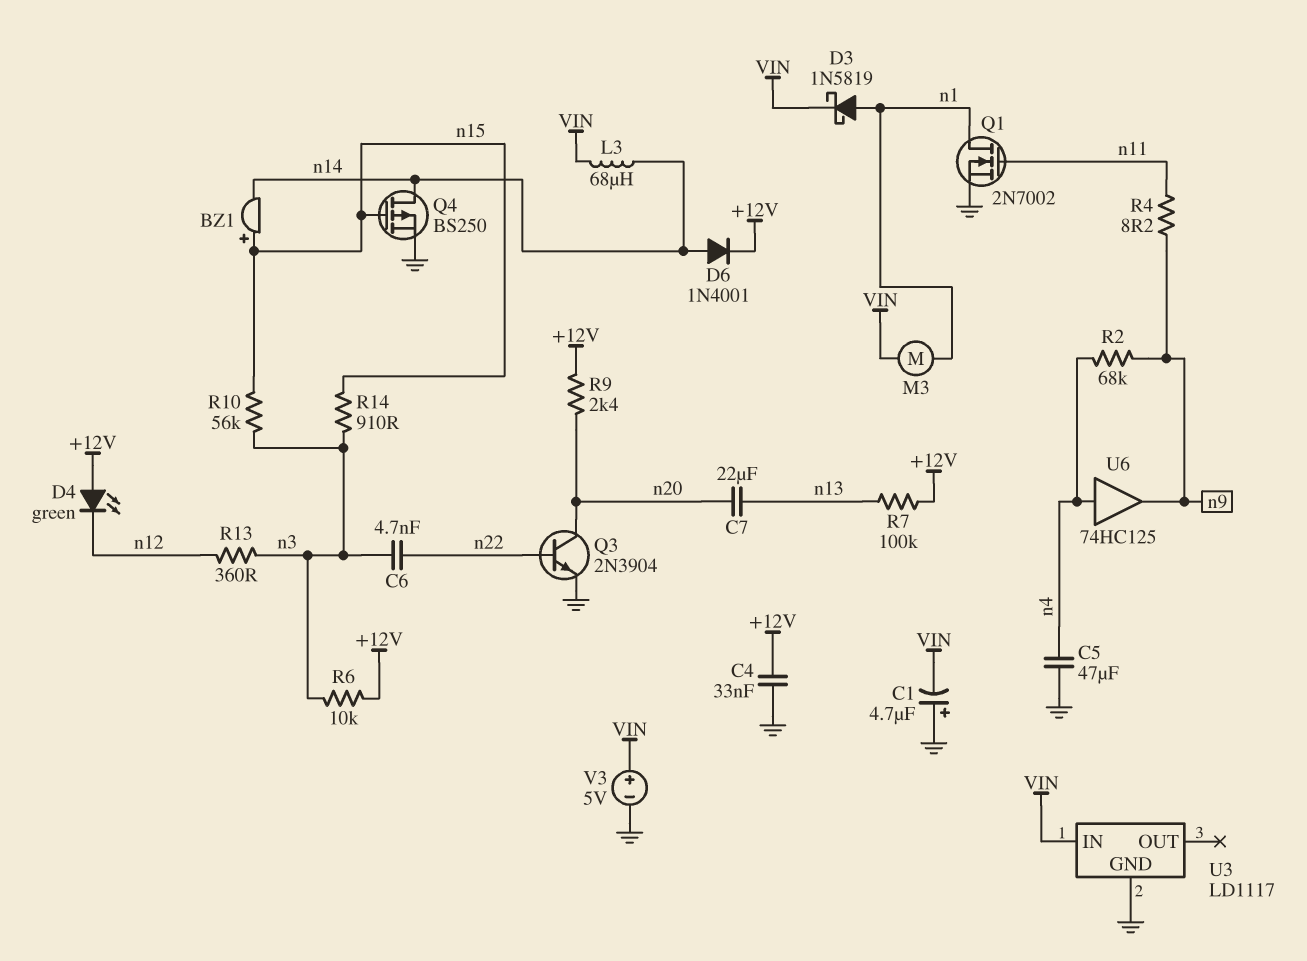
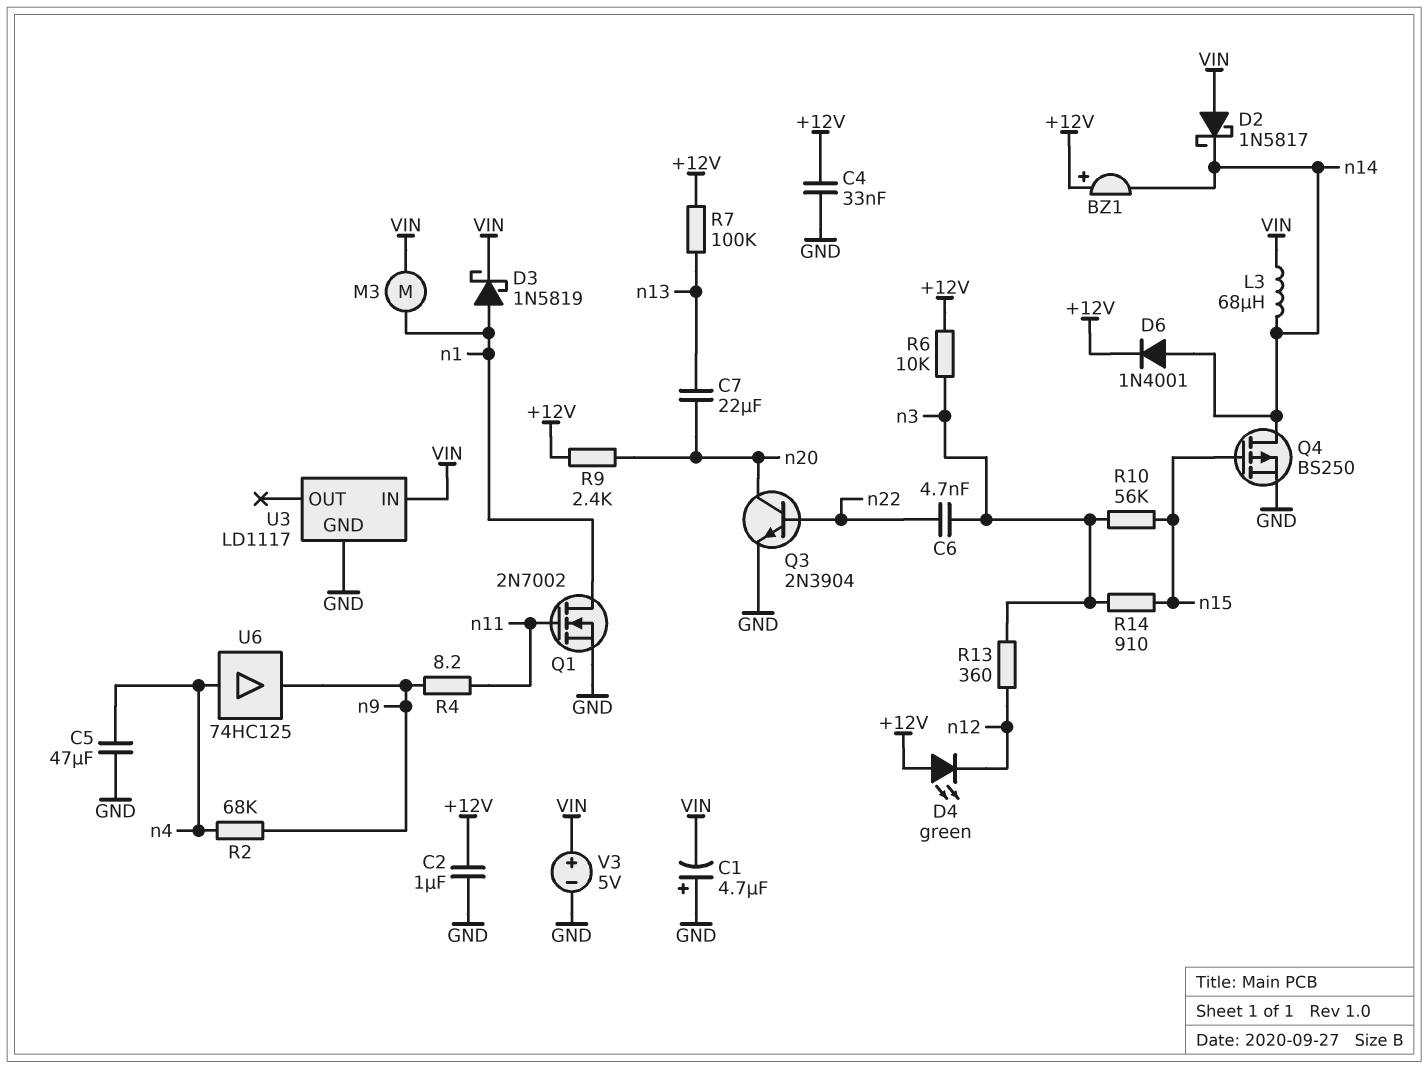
BZ1: buzzer (plus n15, minus n14) -> buzzer (plus +12V, minus n14)
C2: none -> 1uF (+12V, GND)
D2: none -> schottky 1N5817 (A VIN, K n14)

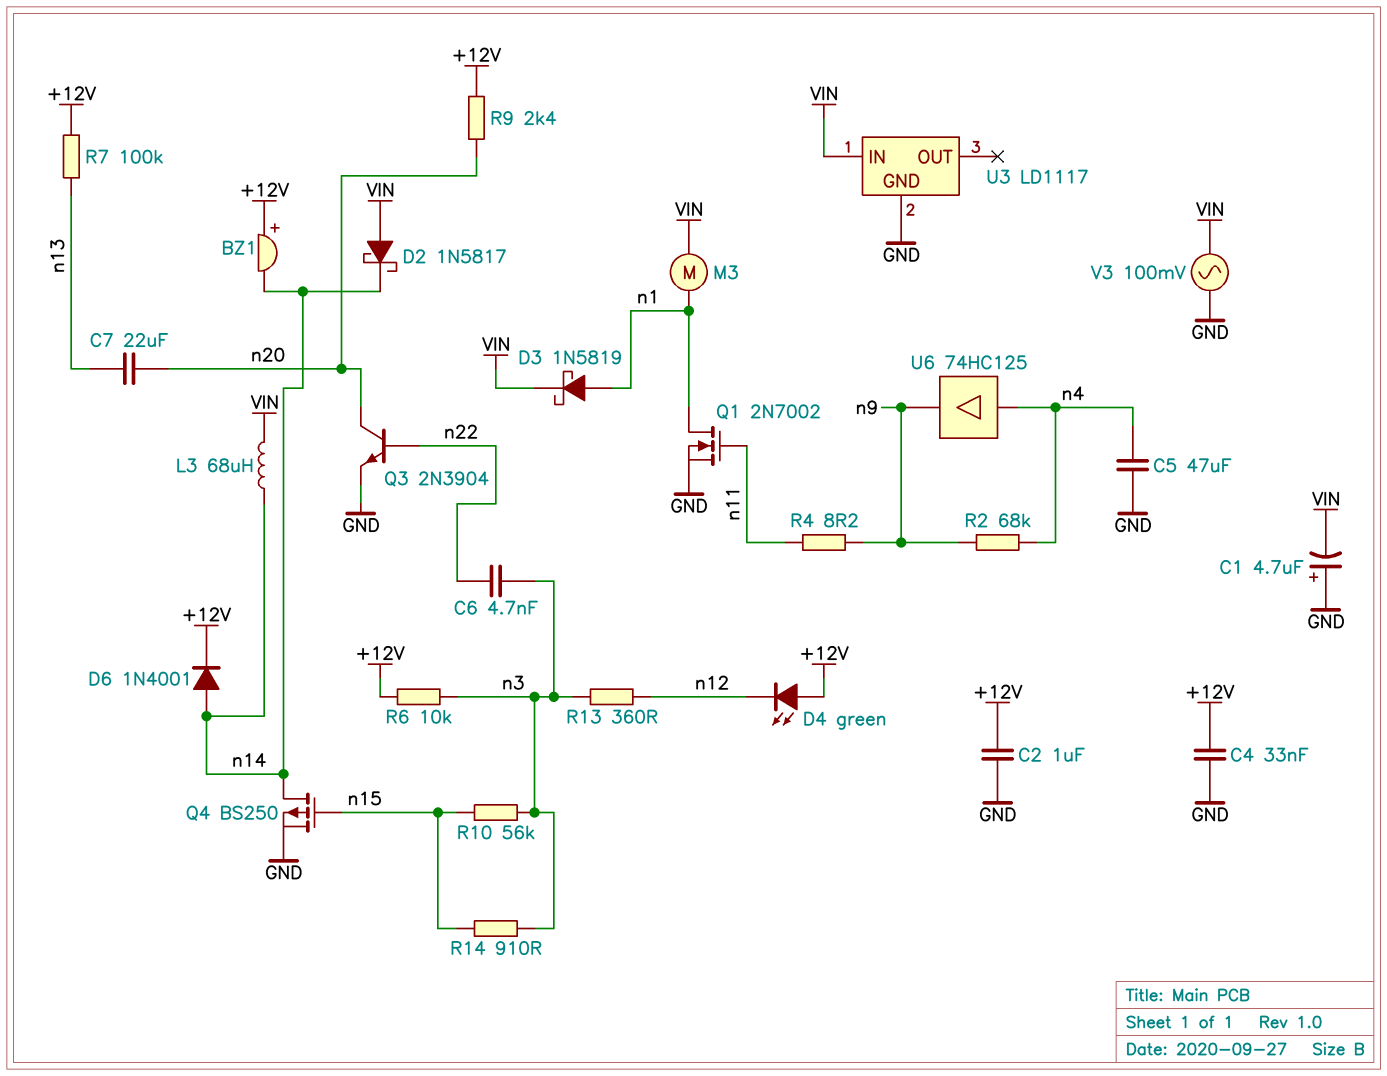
V3: 5V (plus VIN, minus GND) -> AC 100mV (GND, VIN)

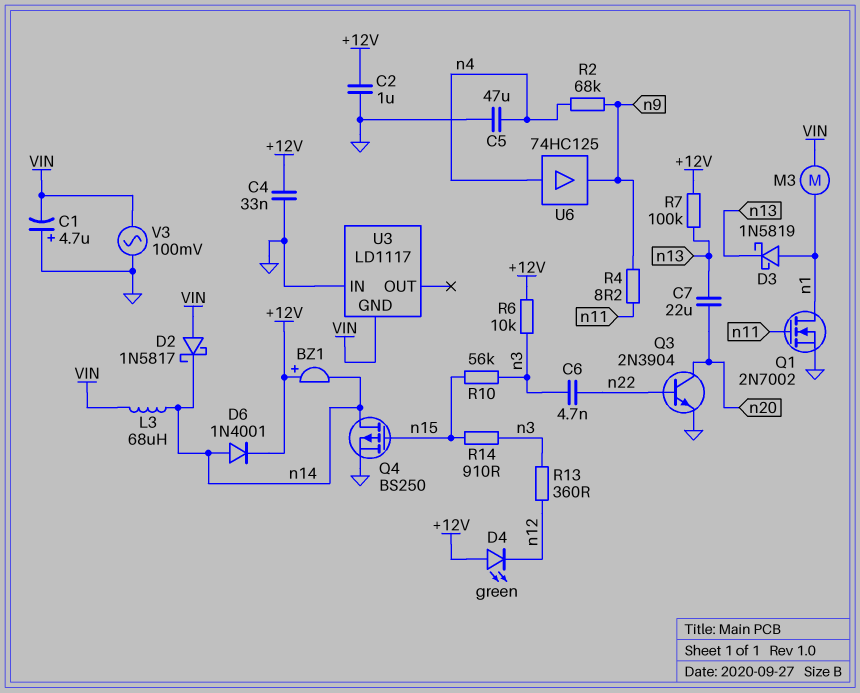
D3: schottky 1N5819 (A n1, K VIN) -> schottky 1N5819 (A n1, K n13)
R9: 2.4k (+12V, n20) -> none
U3 pin GND: GND -> VIN
U3 pin IN: VIN -> GND

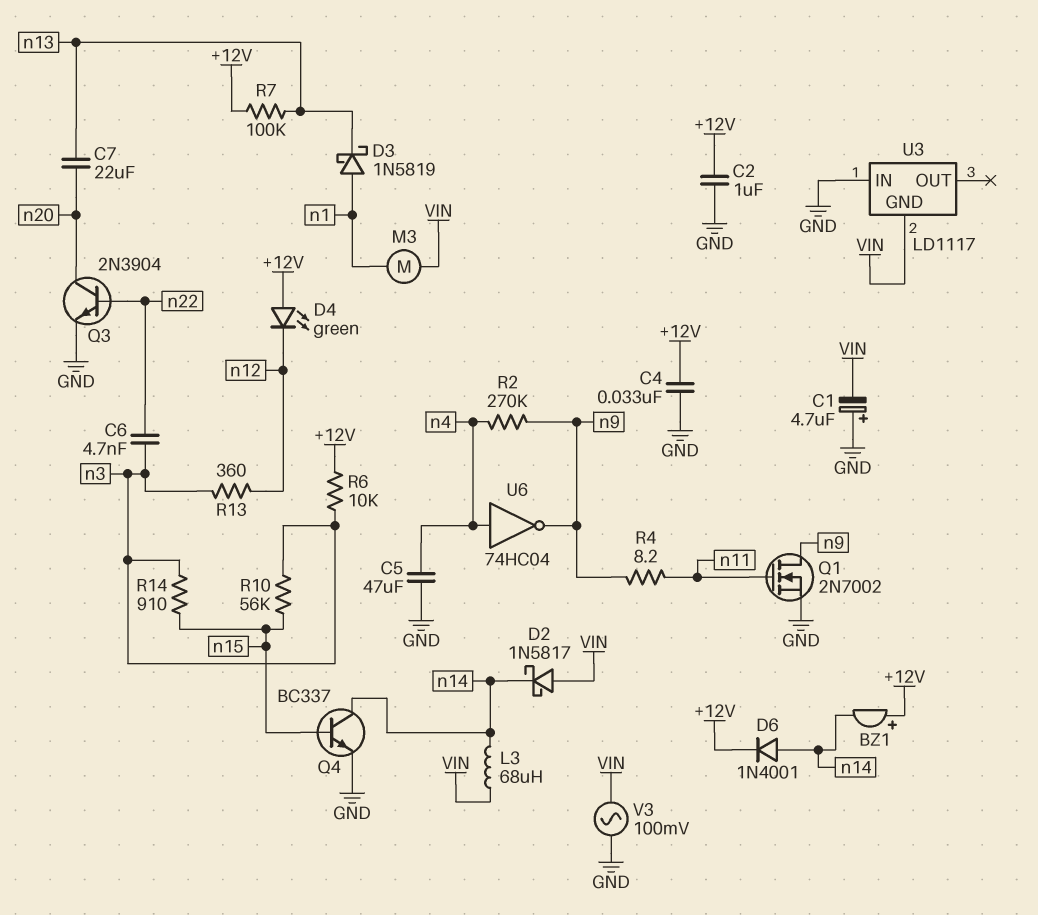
Q1: NMOS 2N7002 (G n11, D n1, S GND) -> NMOS 2N7002 (G n11, D n9, S GND)
Q4: PMOS BS250 (G n15, D n14, S GND) -> NPN BC337 (B n15, C n14, E GND)
R2: 68k (n4, n9) -> 270k (n4, n9)
U6: buffer 74HC125 (in n4, out n9) -> NOT 74HC04 (in n4, out n9)

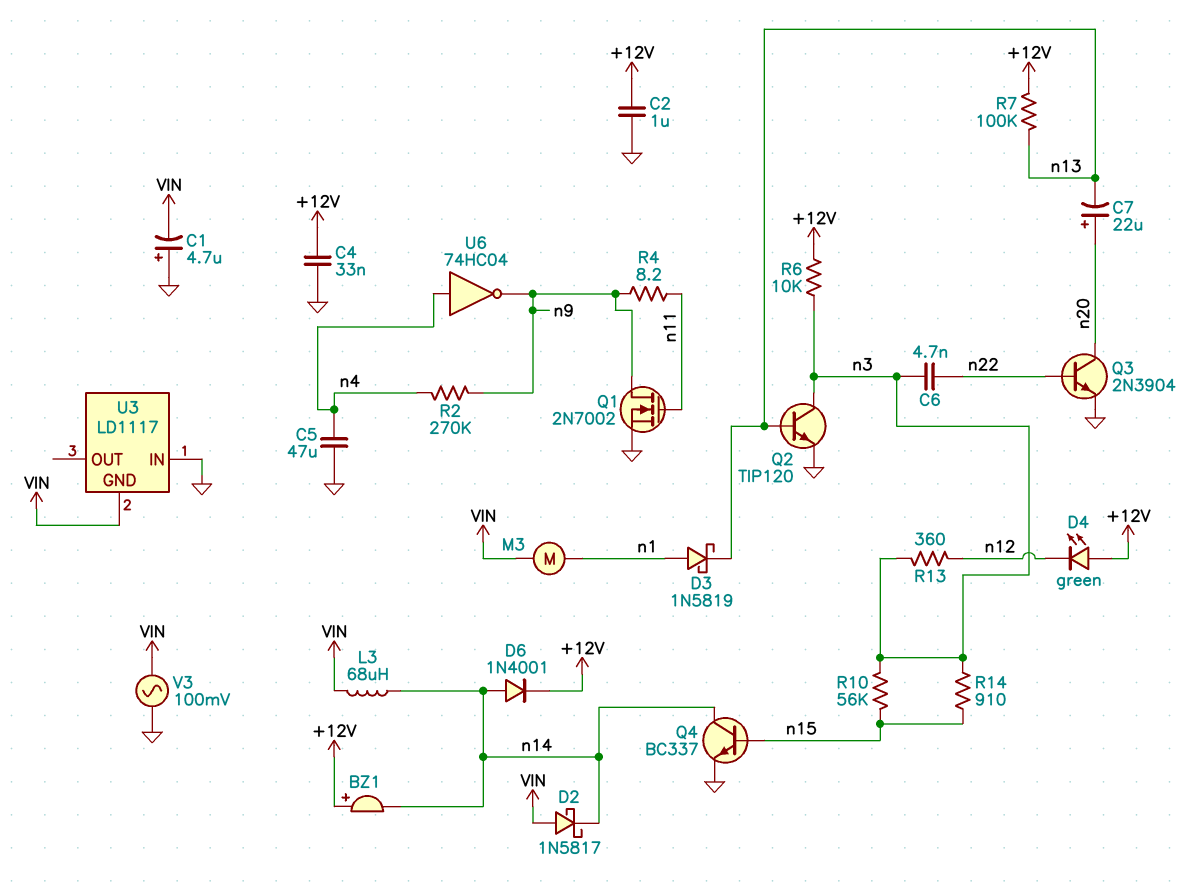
C7: 22uF (n13, n20) -> 22uF (plus n20, minus n13)
Q2: none -> NPN TIP120 (B n13, C n3, E GND)

